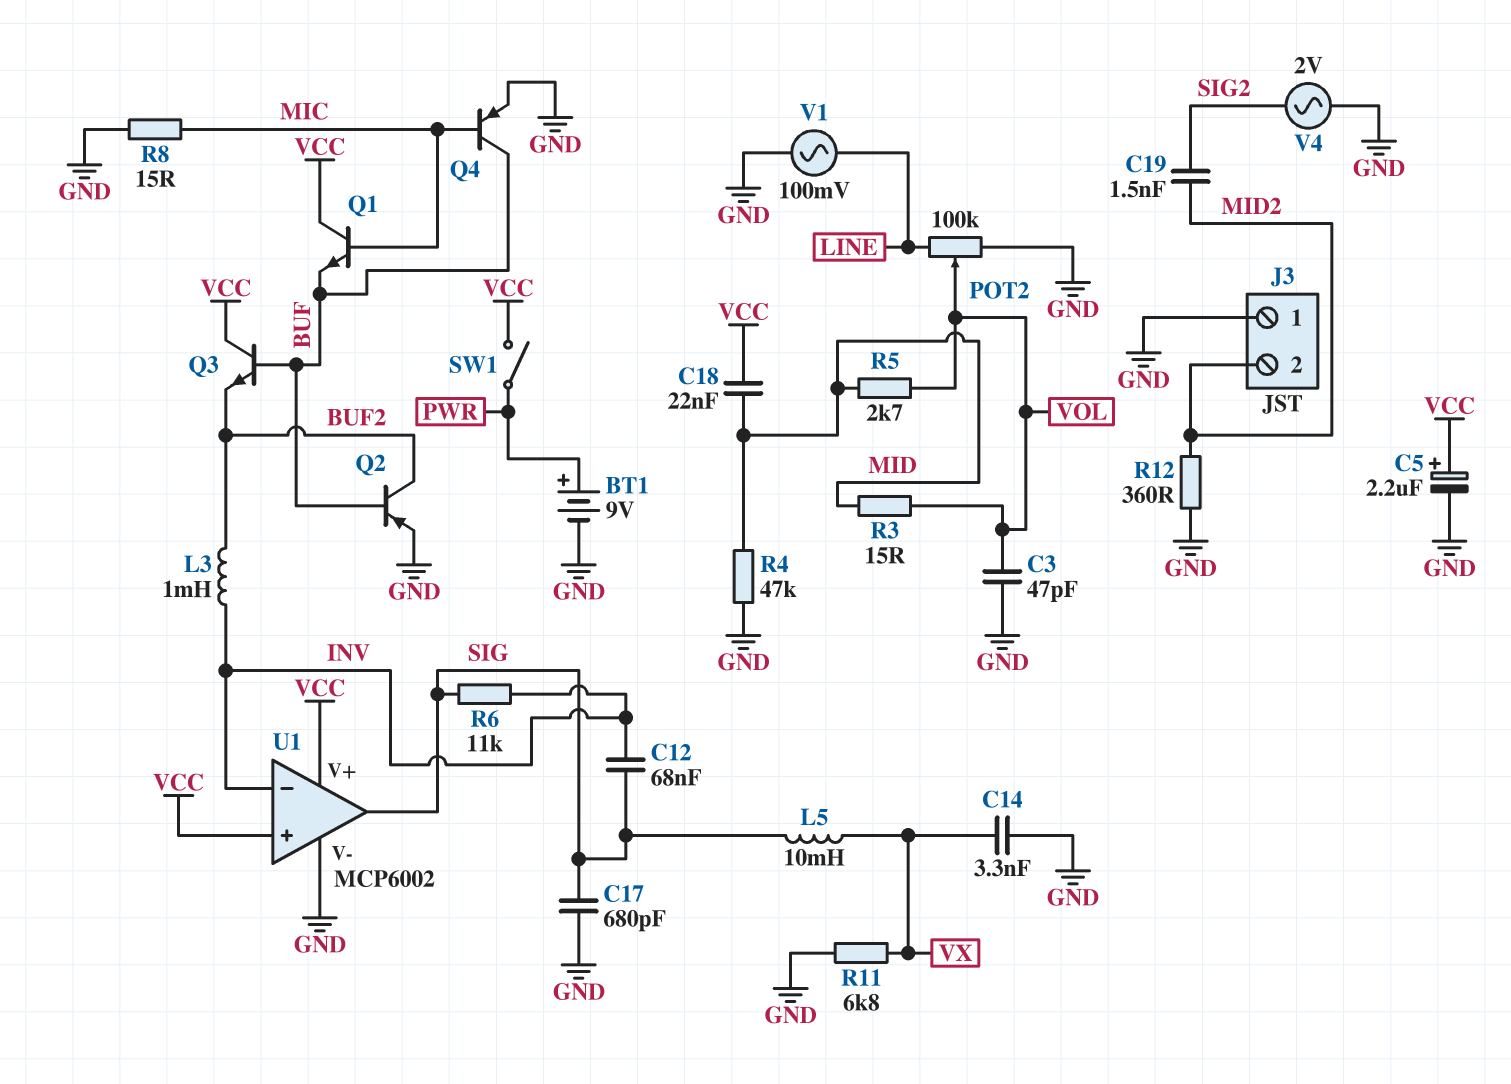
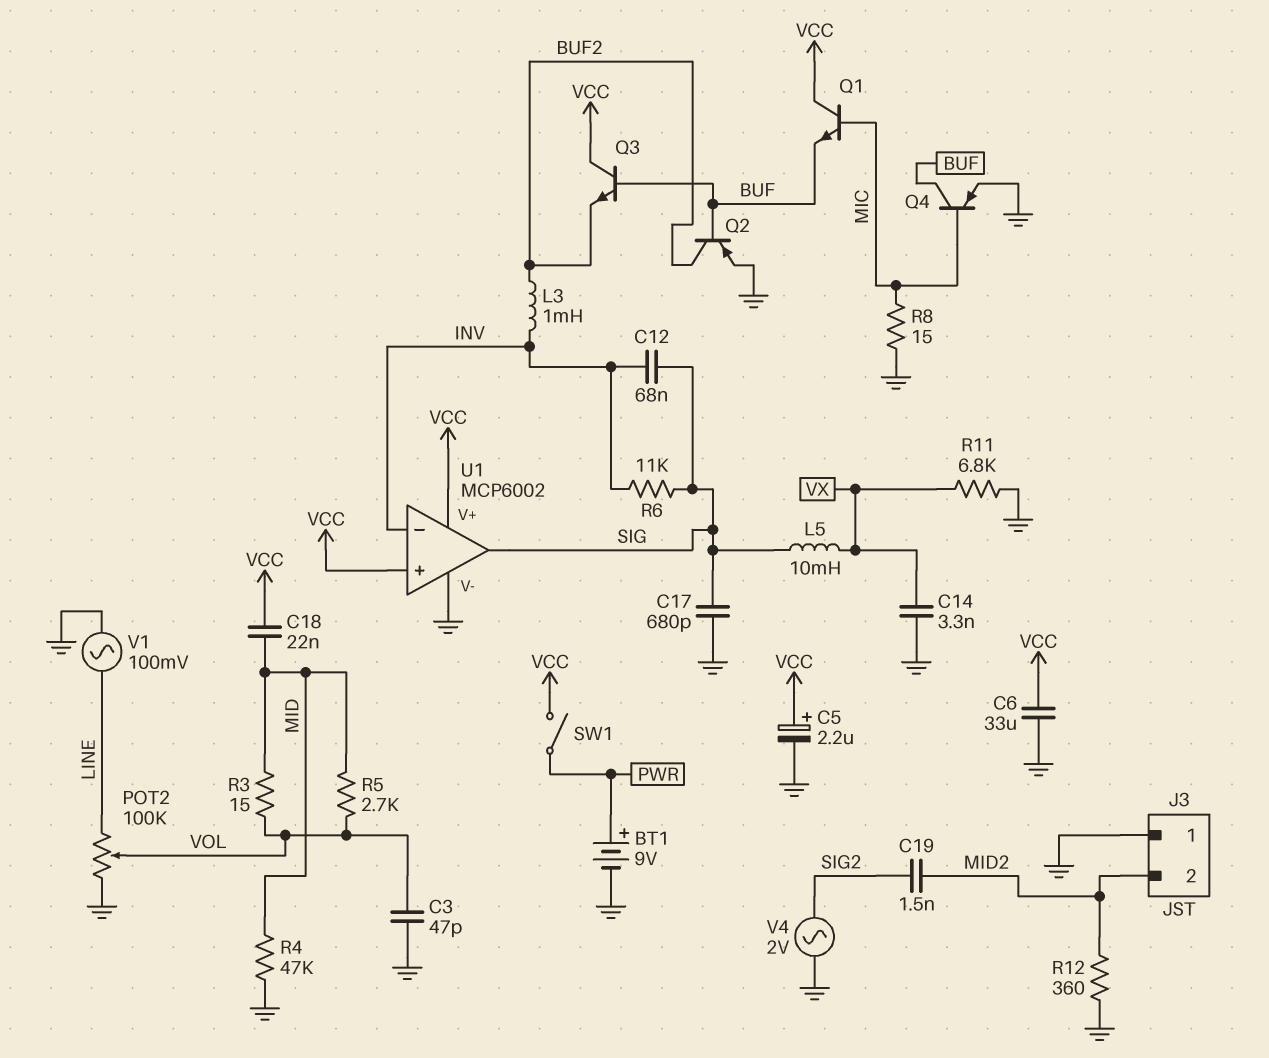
C6: none -> 33uF (GND, VCC)

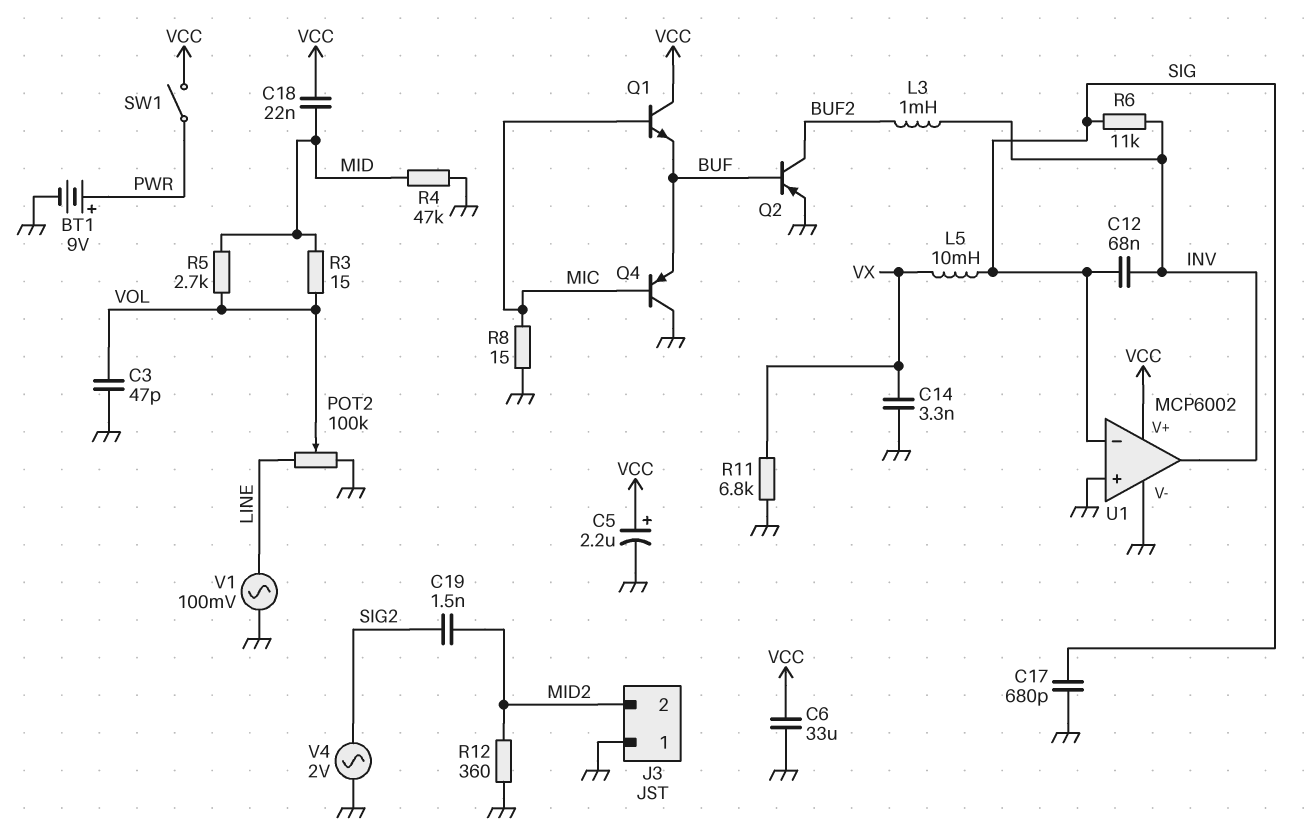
Q3: NPN (B BUF, C VCC, E BUF2) -> none
Q4: PNP (B MIC, C BUF, E GND) -> PNP (B MIC, C GND, E BUF)
U1 pin in+: VCC -> GND
U1 pin in-: INV -> SIG
U1 pin out: SIG -> INV

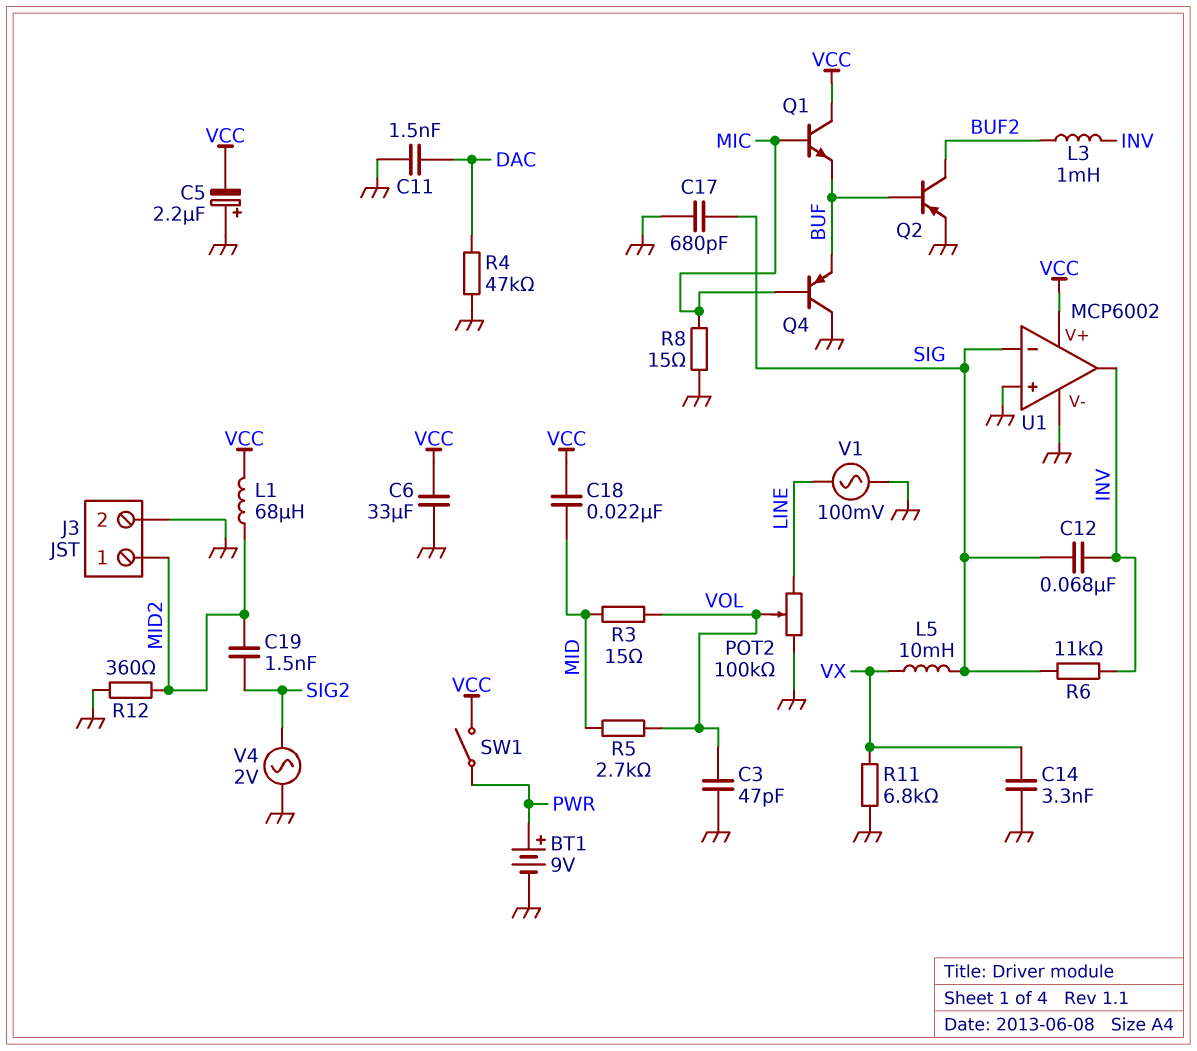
C5: 2.2uF (plus VCC, minus GND) -> 2.2uF (plus GND, minus VCC)
C11: none -> 1.5nF (DAC, GND)
J3 pin 1: GND -> MID2
J3 pin 2: MID2 -> GND
L1: none -> 68uH (MID2, VCC)
R4: 47k (GND, MID) -> 47k (DAC, GND)

